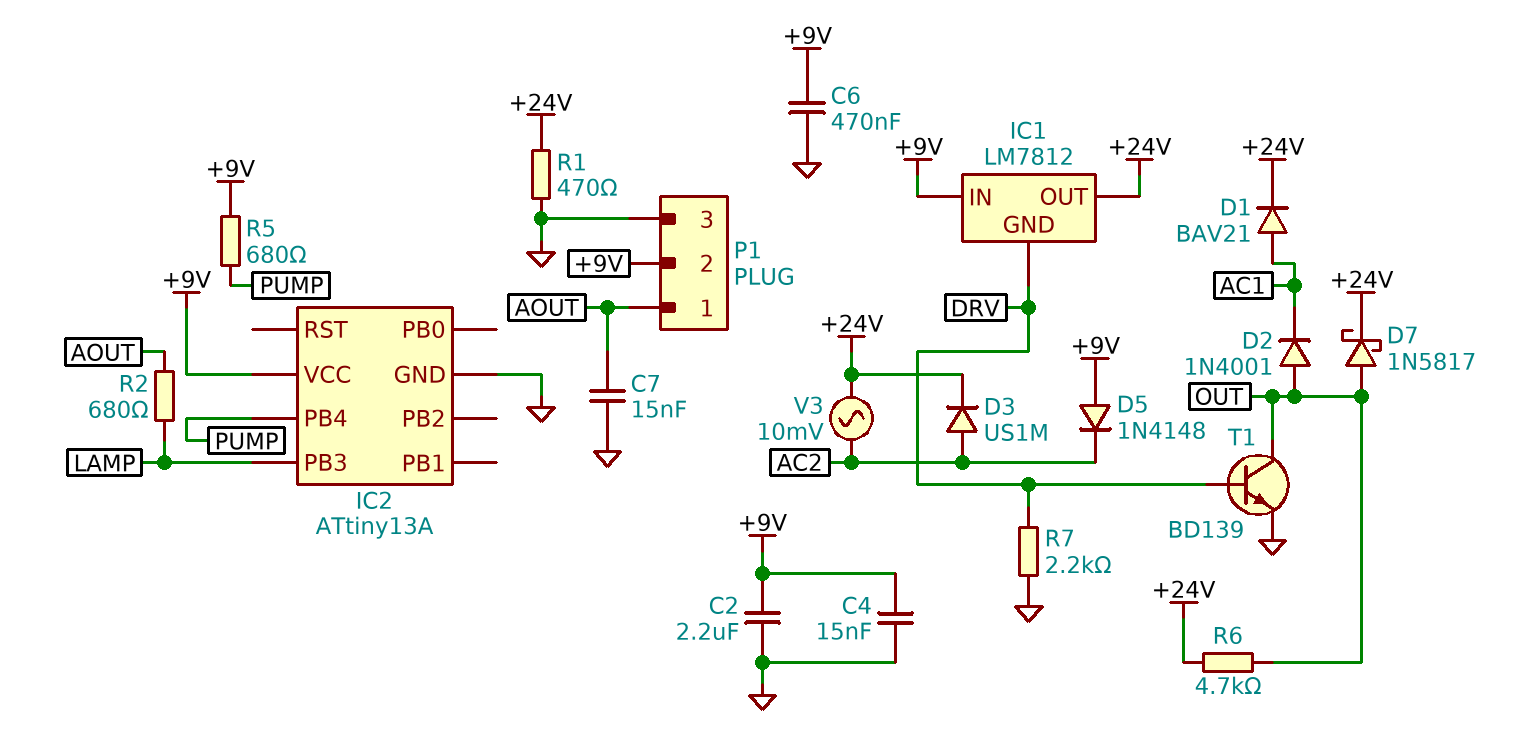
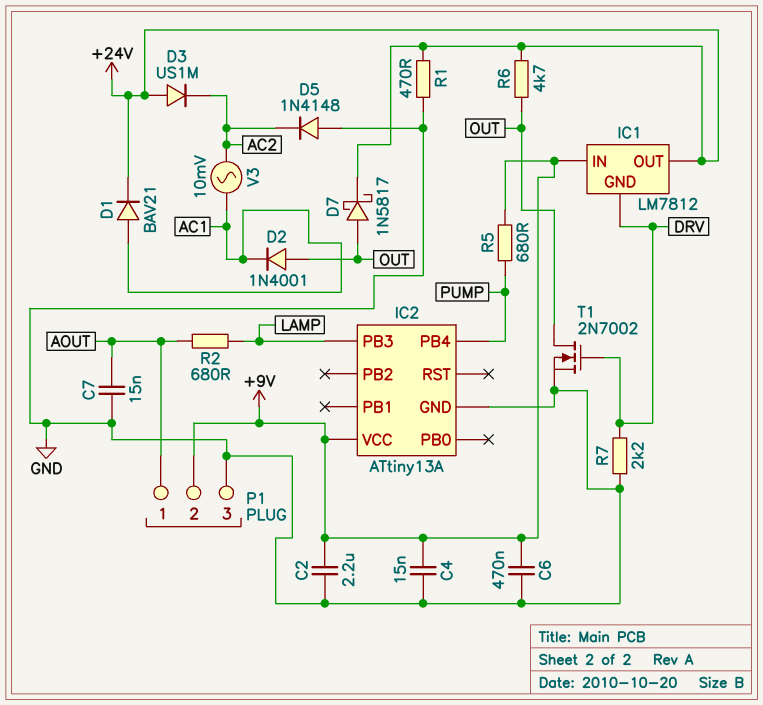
D3: diode US1M (A AC2, K +24V) -> diode US1M (A +24V, K AC2)
D5: diode 1N4148 (A +9V, K AC2) -> diode 1N4148 (A GND, K AC2)
T1: NPN BD139 (B DRV, C OUT, E GND) -> NMOS 2N7002 (G DRV, D OUT, S GND)
V3: AC 10mV (+24V, AC2) -> AC 10mV (AC1, AC2)

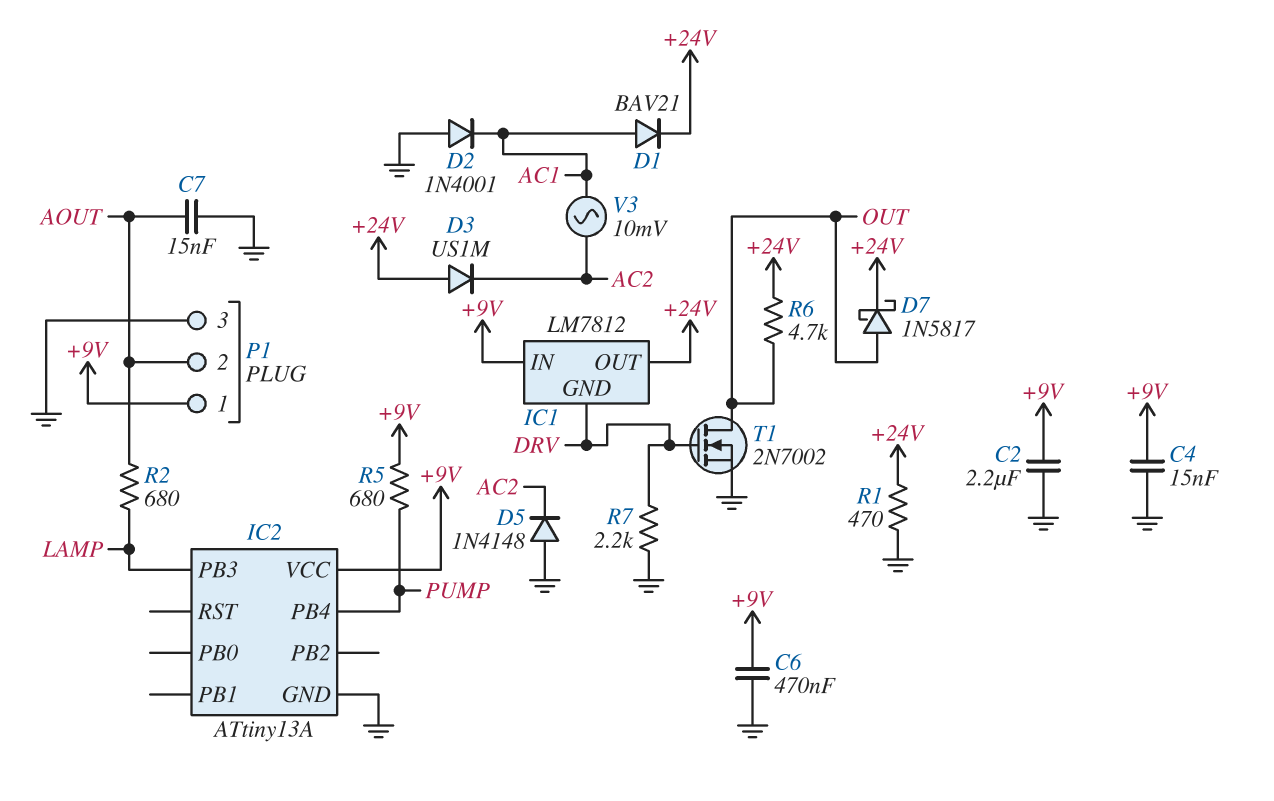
D2: diode 1N4001 (A OUT, K AC1) -> diode 1N4001 (A GND, K AC1)
P1 pin 1: AOUT -> +9V
P1 pin 2: +9V -> AOUT

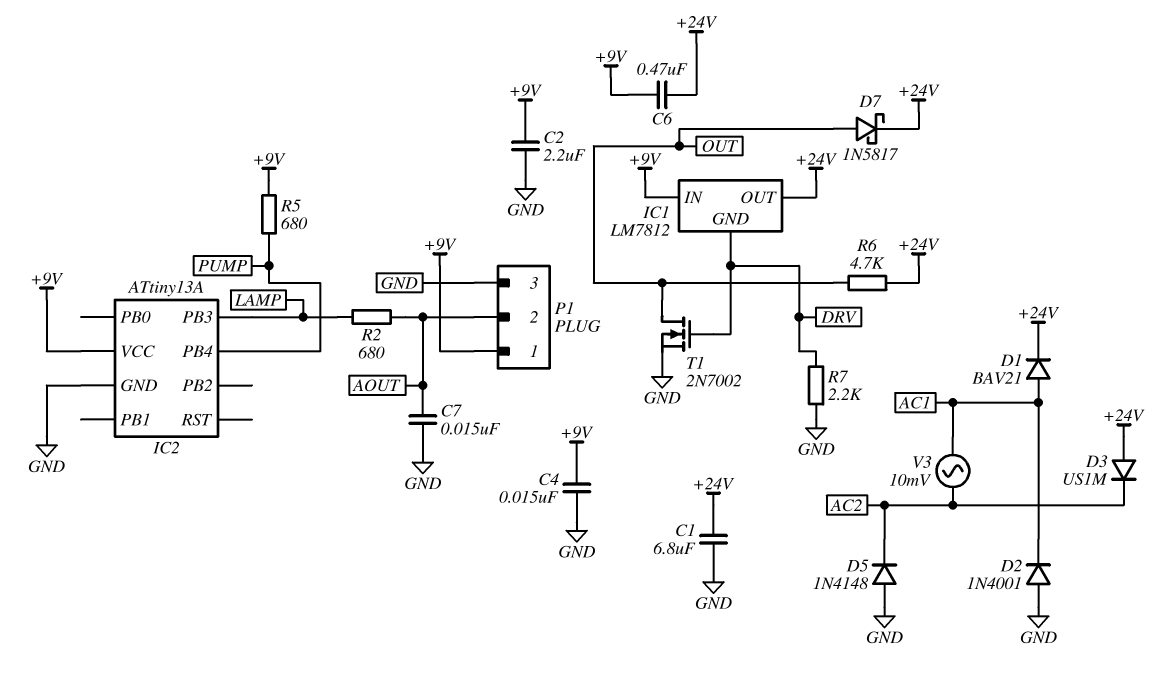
C1: none -> 6.8uF (+24V, GND)
C6: 470nF (+9V, GND) -> 470nF (+9V, +24V)
R1: 470 (+24V, GND) -> none

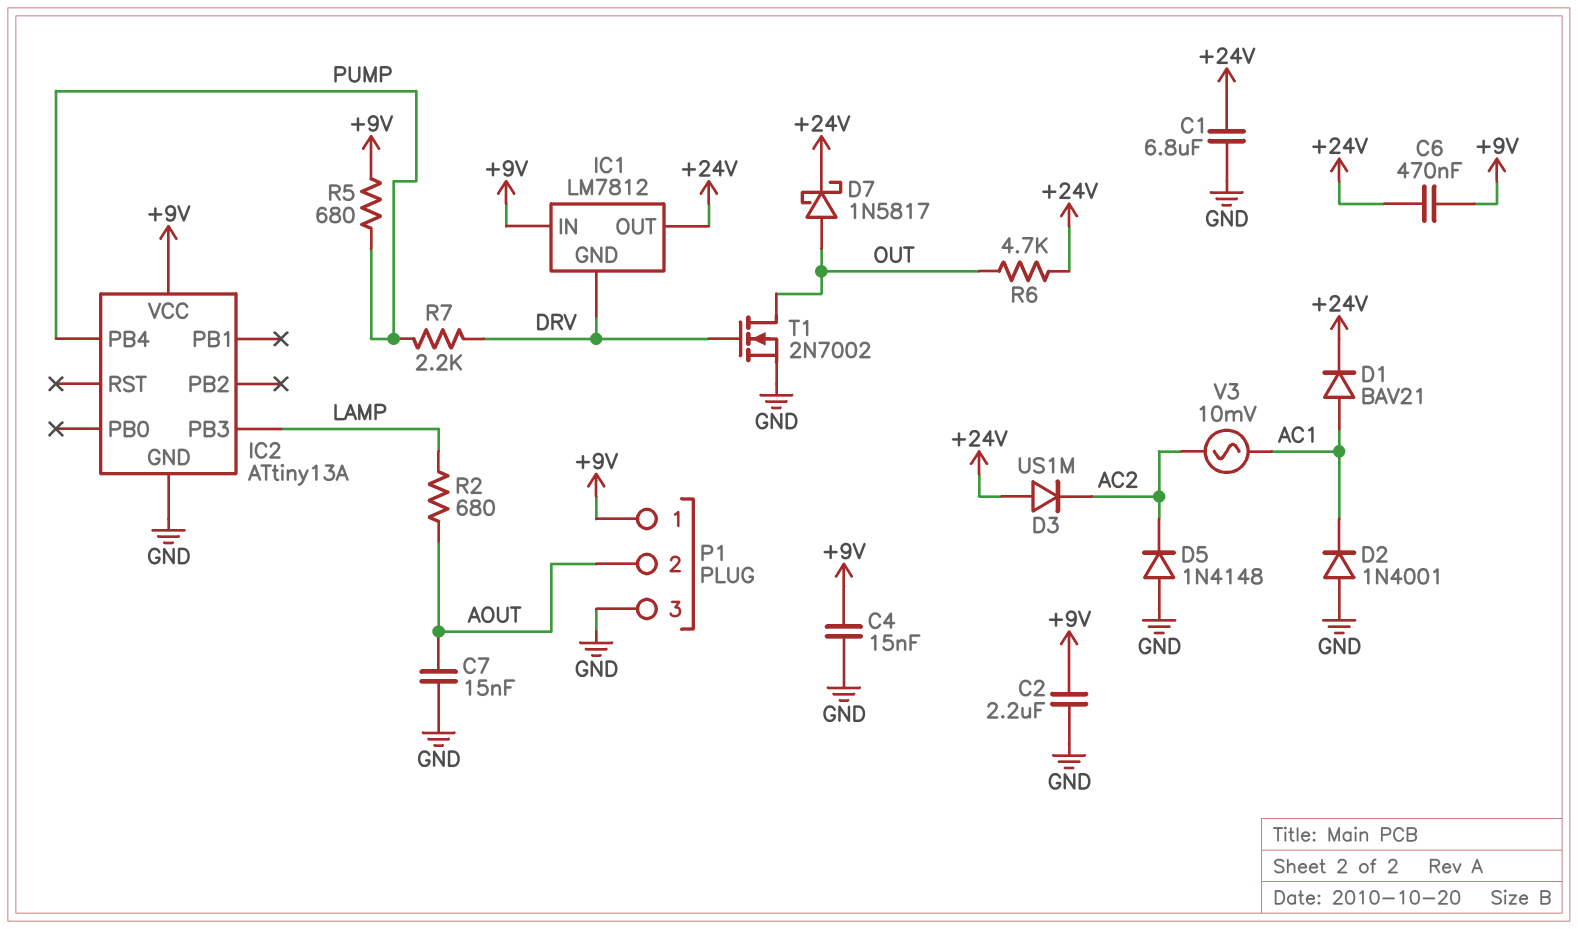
R7: 2.2k (DRV, GND) -> 2.2k (DRV, PUMP)

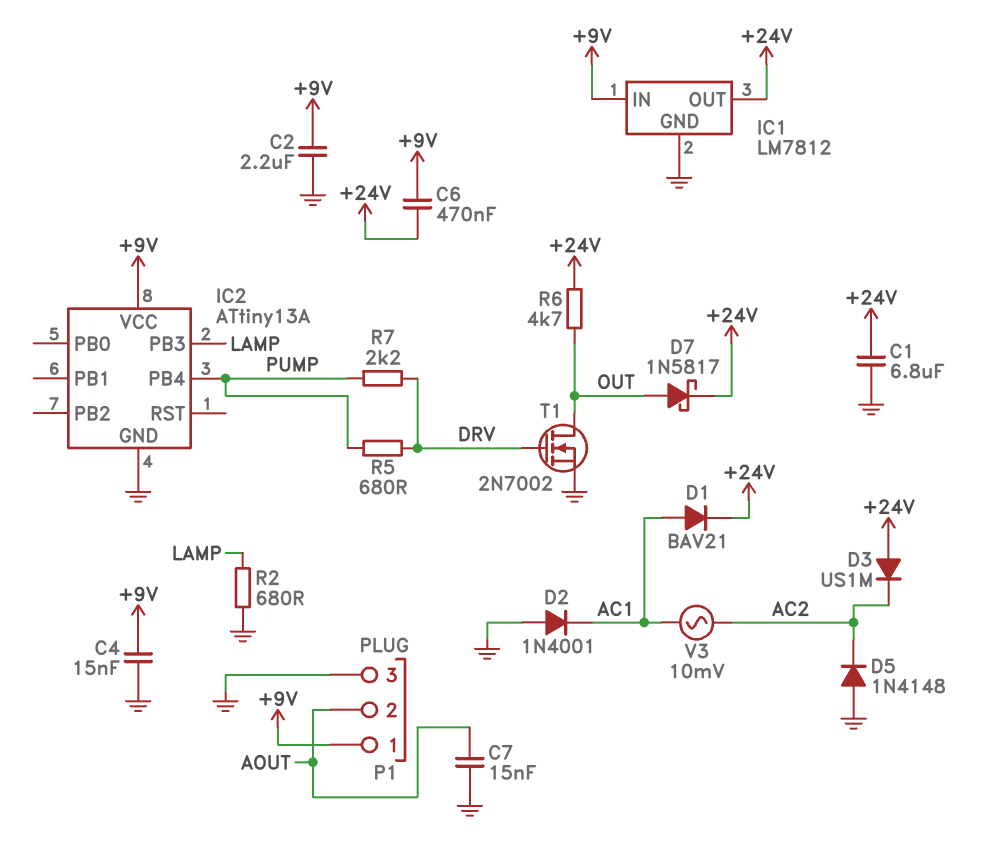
IC1 pin GND: DRV -> GND
R2: 680 (AOUT, LAMP) -> 680 (GND, LAMP)
R5: 680 (+9V, PUMP) -> 680 (DRV, PUMP)

